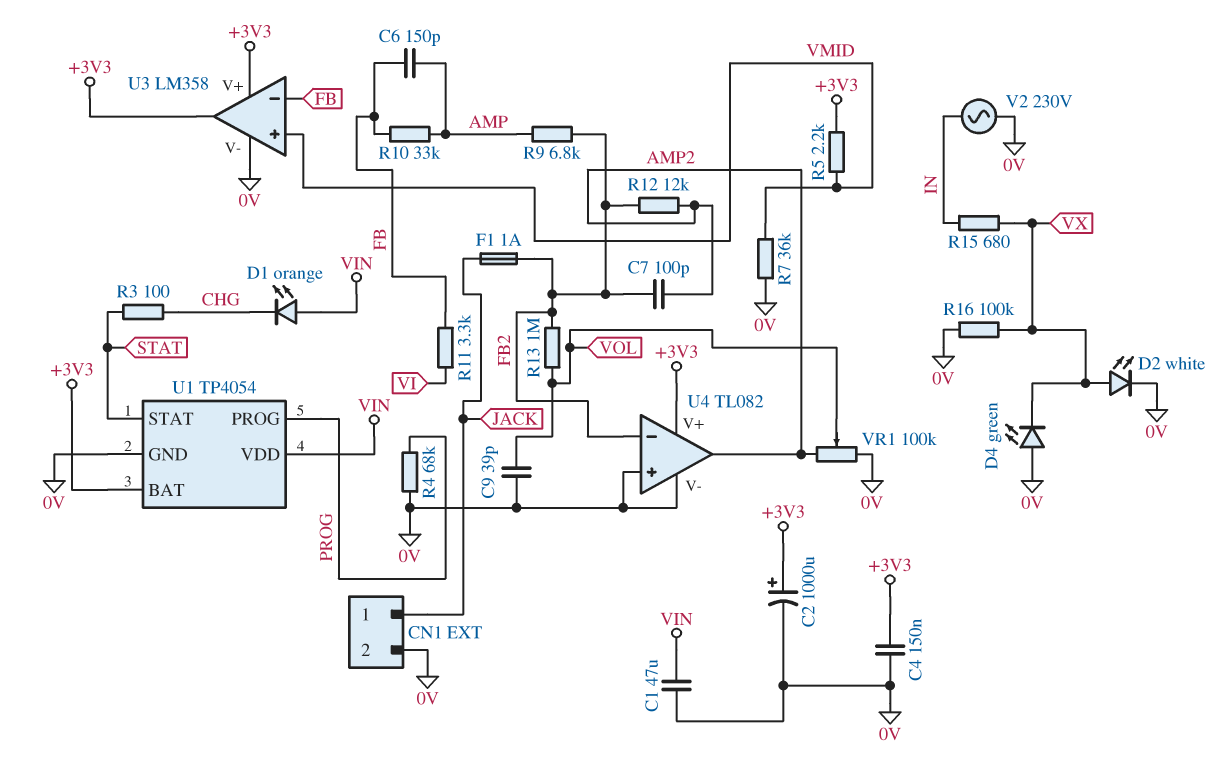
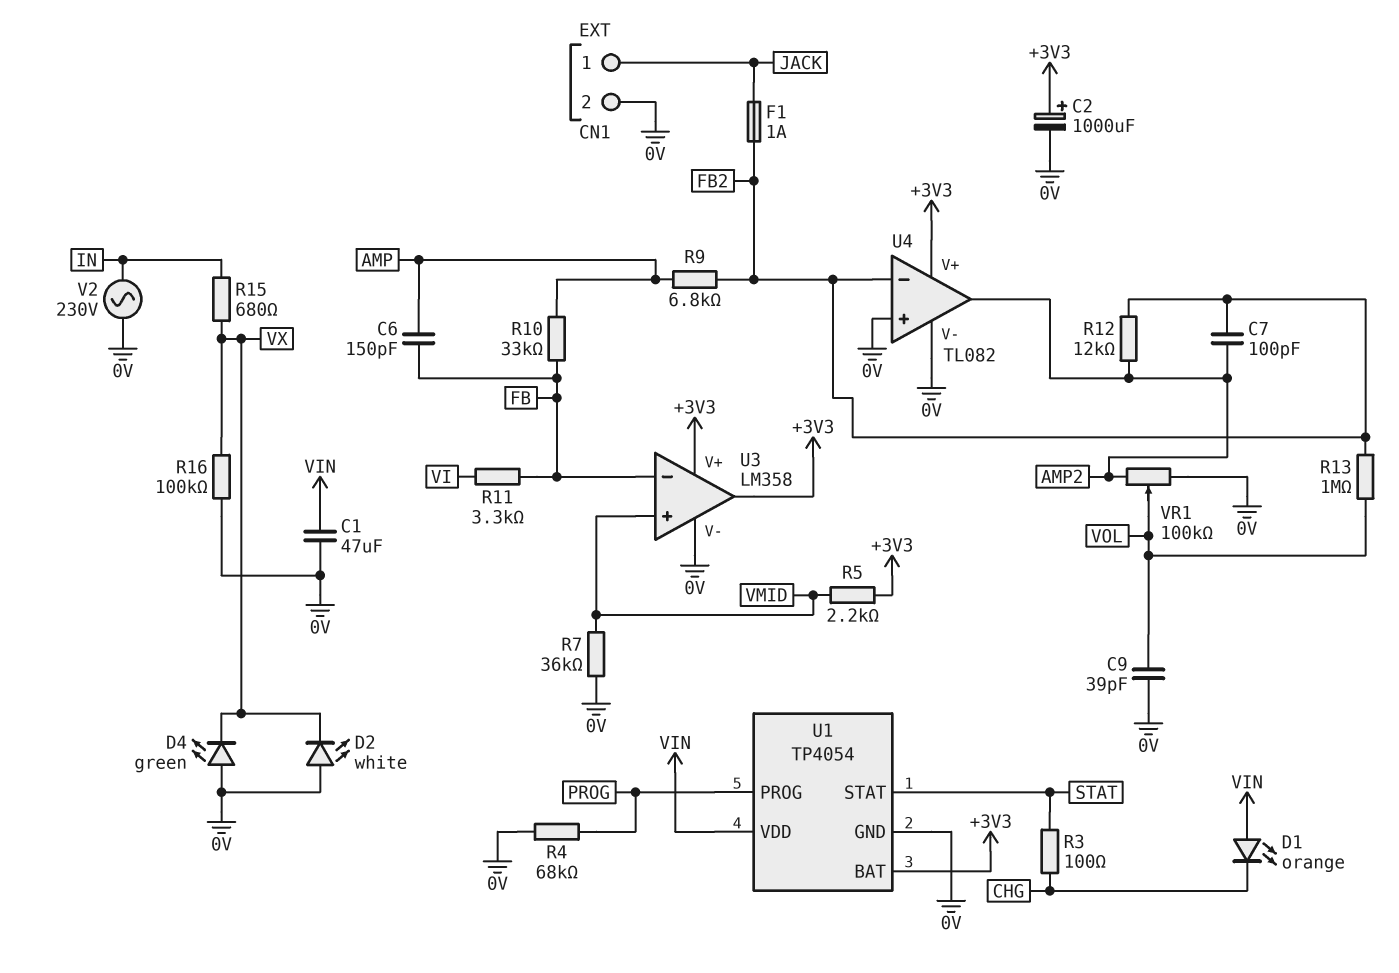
C4: 150nF (+3V3, 0V) -> none
D2: LED white (A VX, K 0V) -> LED white (A 0V, K VX)

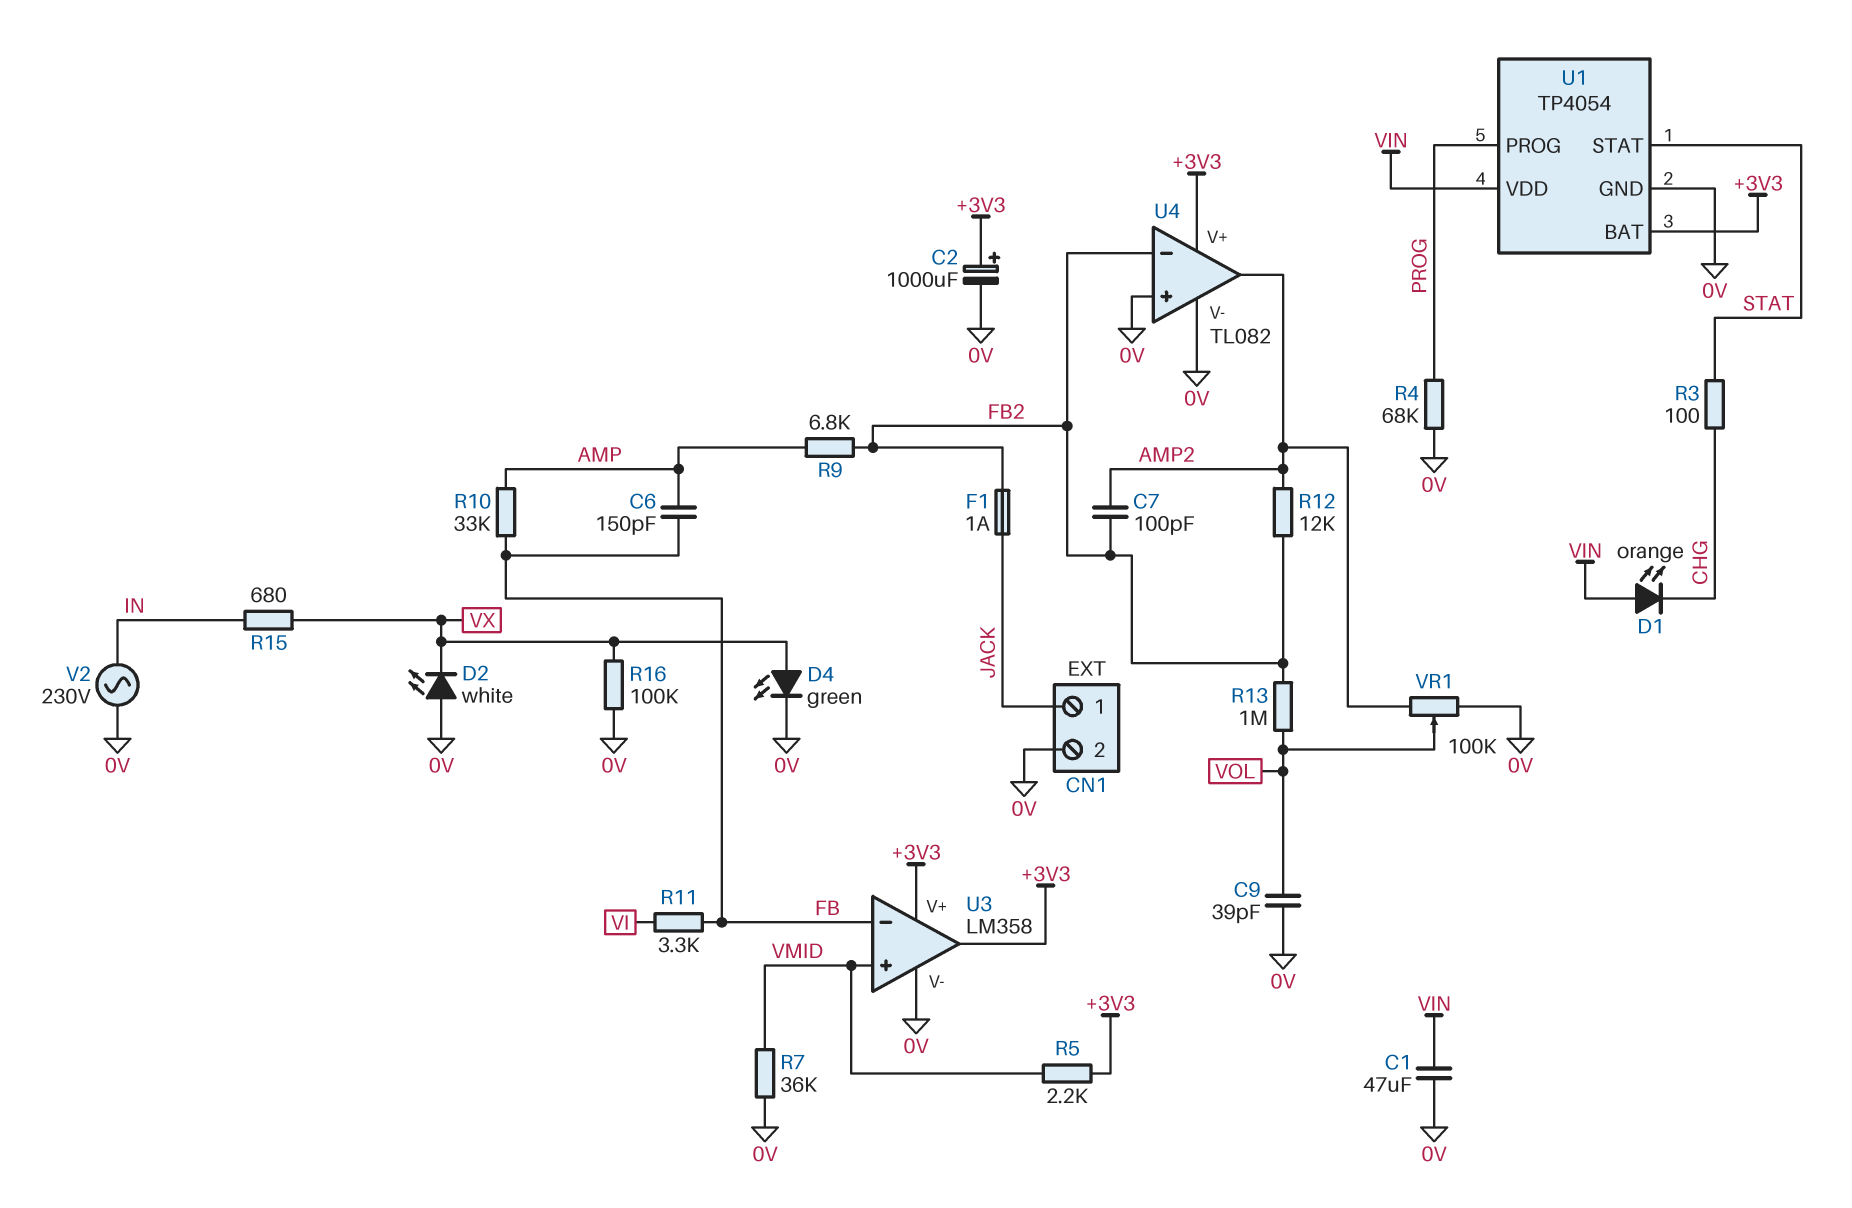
D4: LED green (A 0V, K VX) -> LED green (A VX, K 0V)

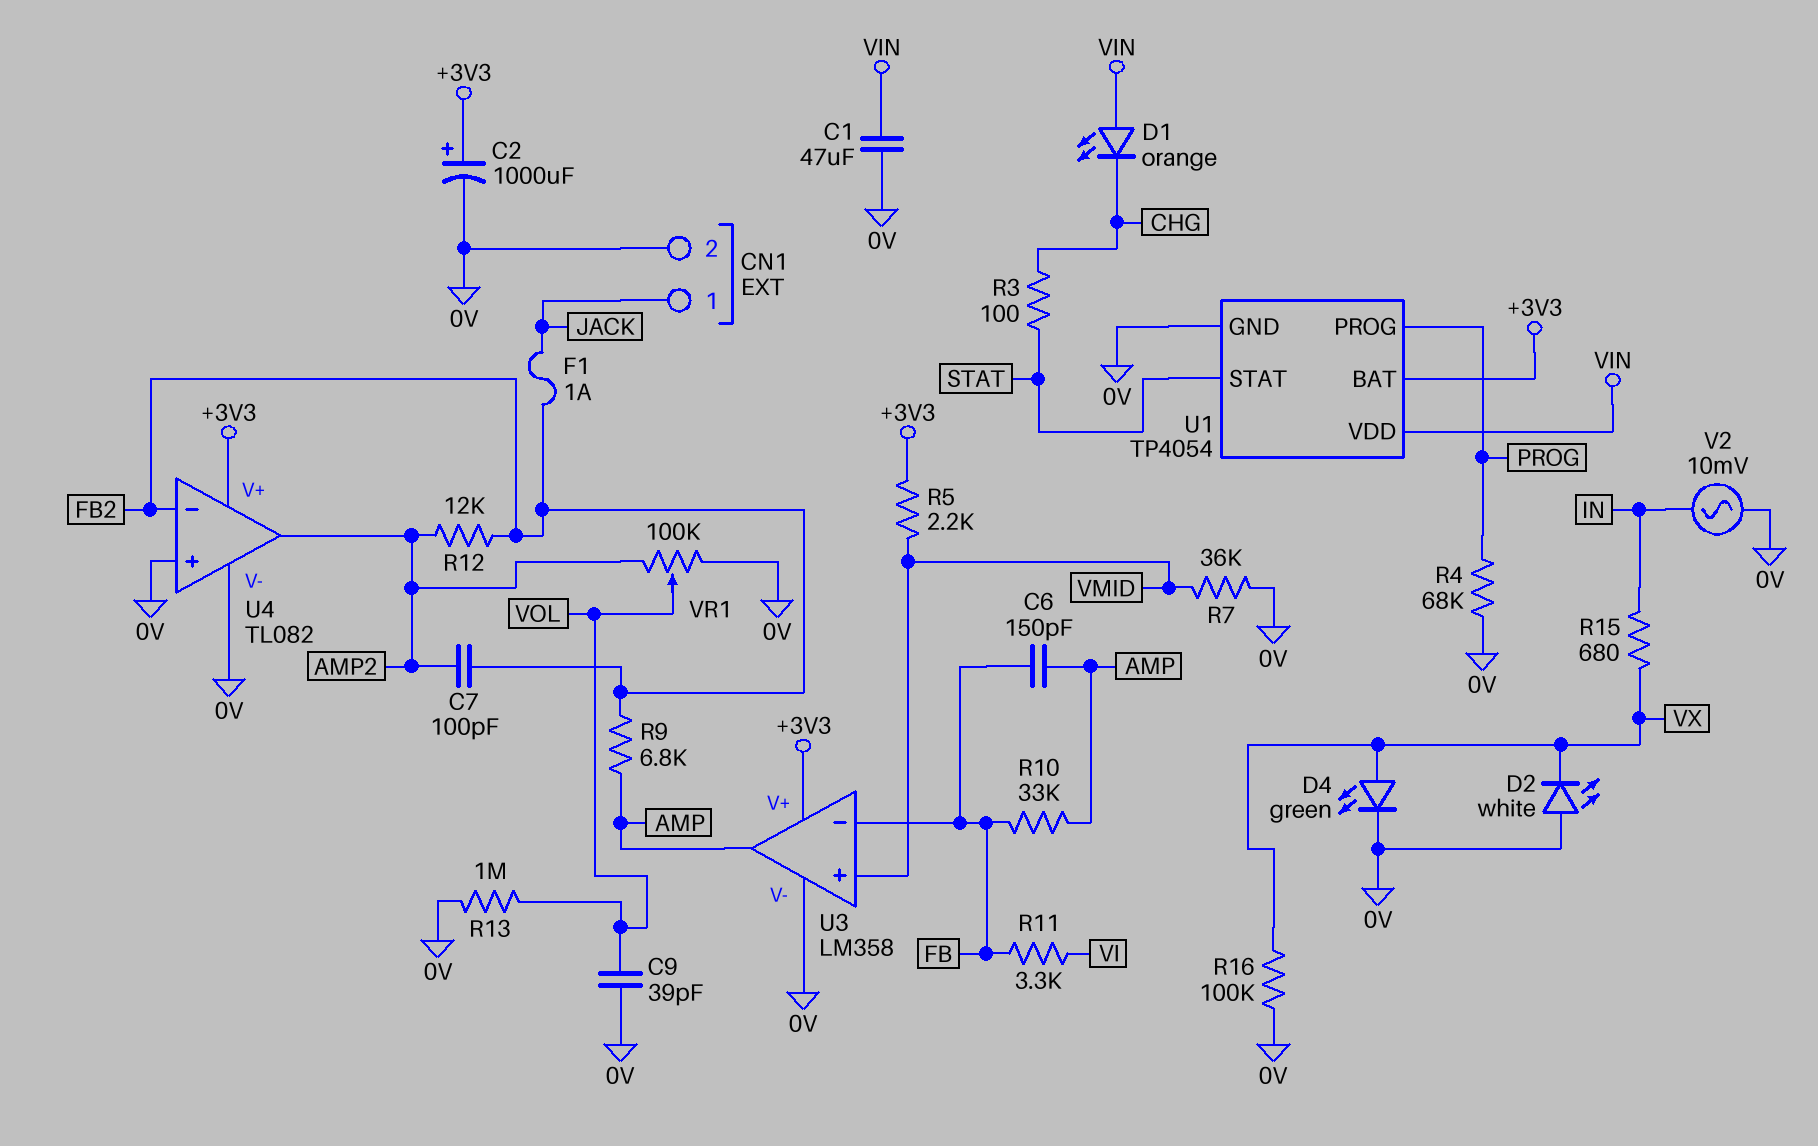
R13: 1M (FB2, VOL) -> 1M (0V, VOL)
U3 pin out: +3V3 -> AMP
V2: AC 230V (0V, IN) -> AC 10mV (0V, IN)

